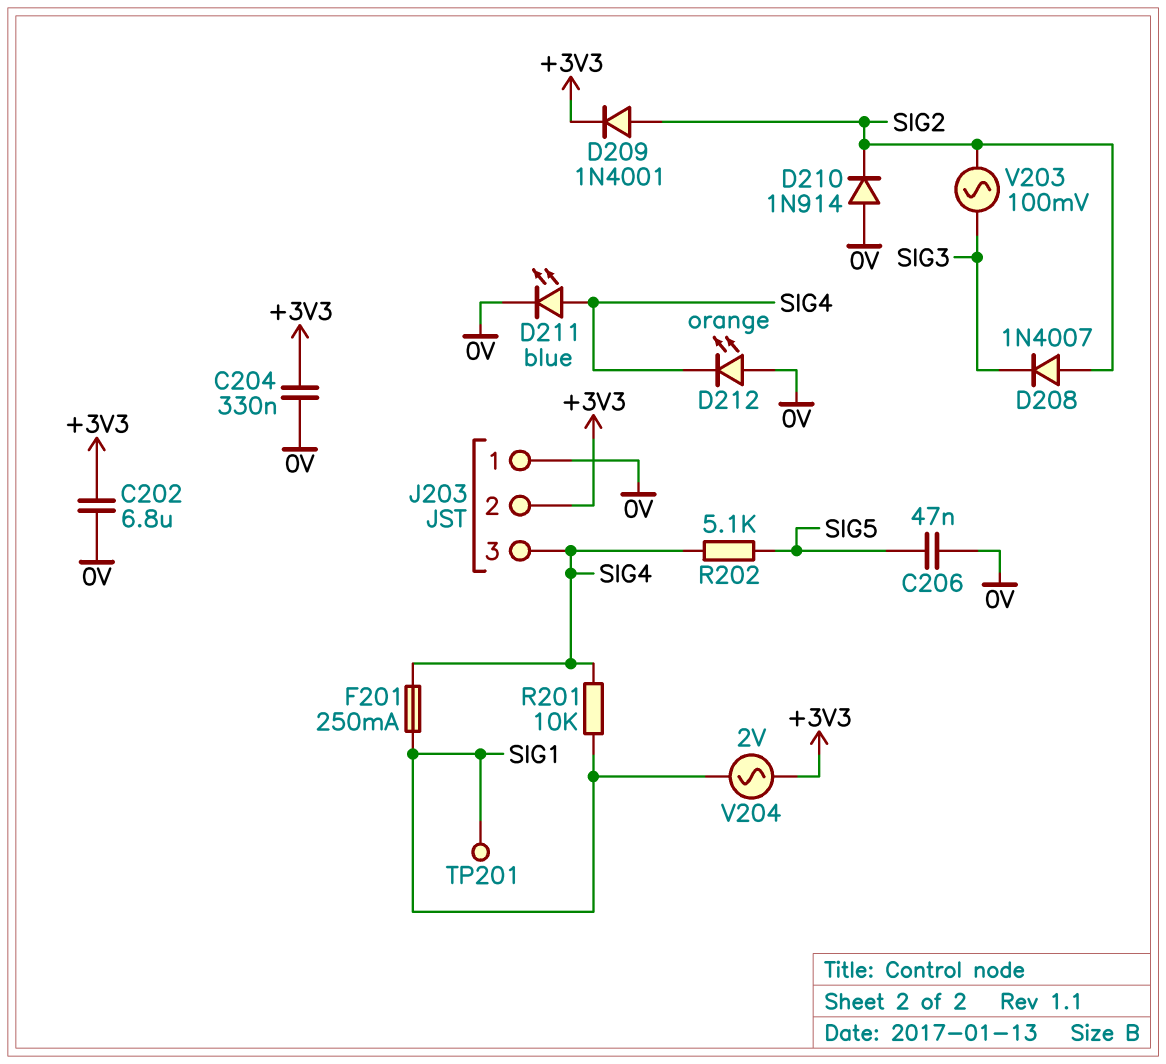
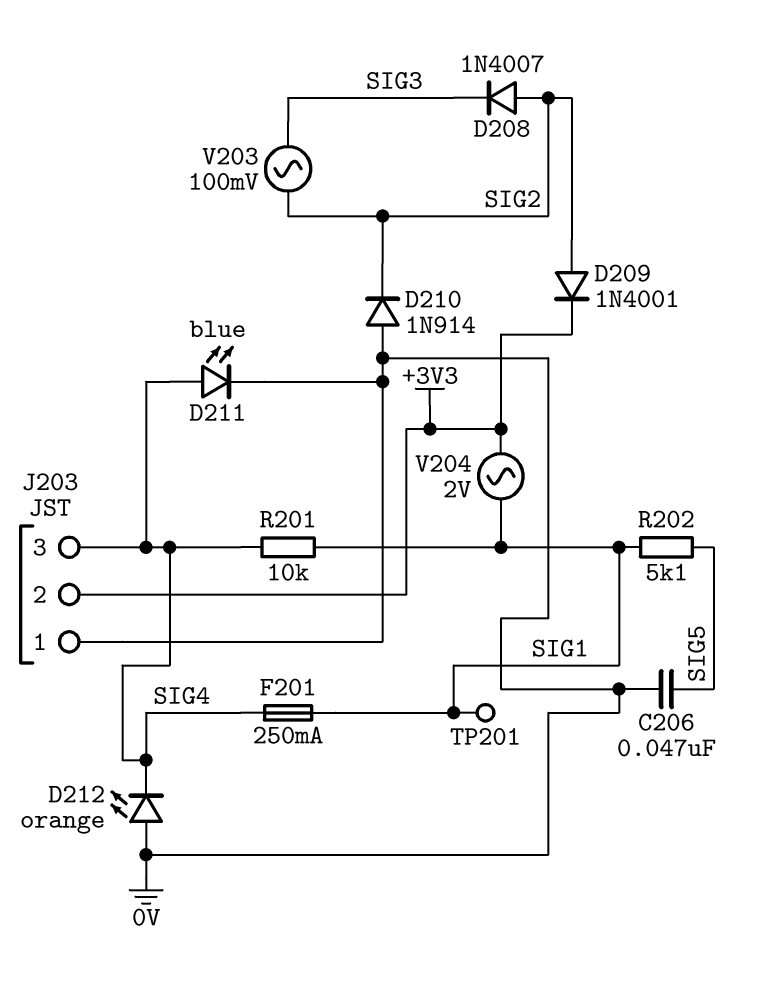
C202: 6.8uF (+3V3, 0V) -> none
C204: 330nF (+3V3, 0V) -> none
R202: 5.1k (SIG4, SIG5) -> 5.1k (SIG1, SIG5)

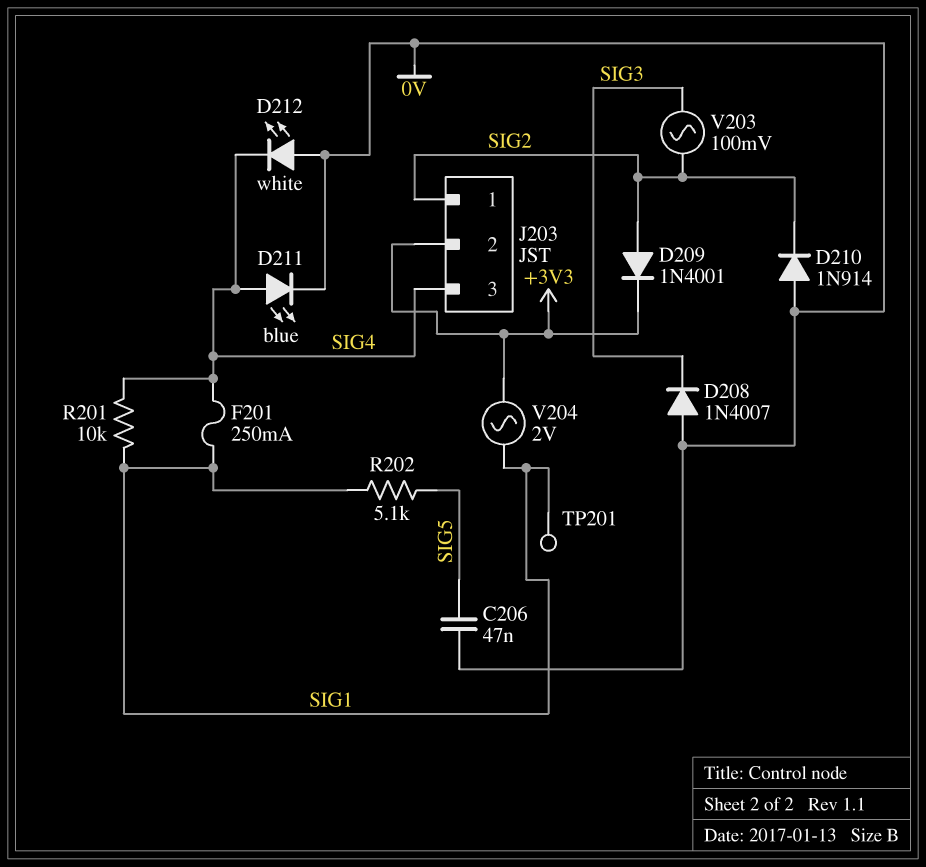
D208: diode 1N4007 (A SIG2, K SIG3) -> diode 1N4007 (A 0V, K SIG3)
D212: LED orange (A 0V, K SIG4) -> LED white (A 0V, K SIG4)
J203 pin 1: 0V -> SIG2

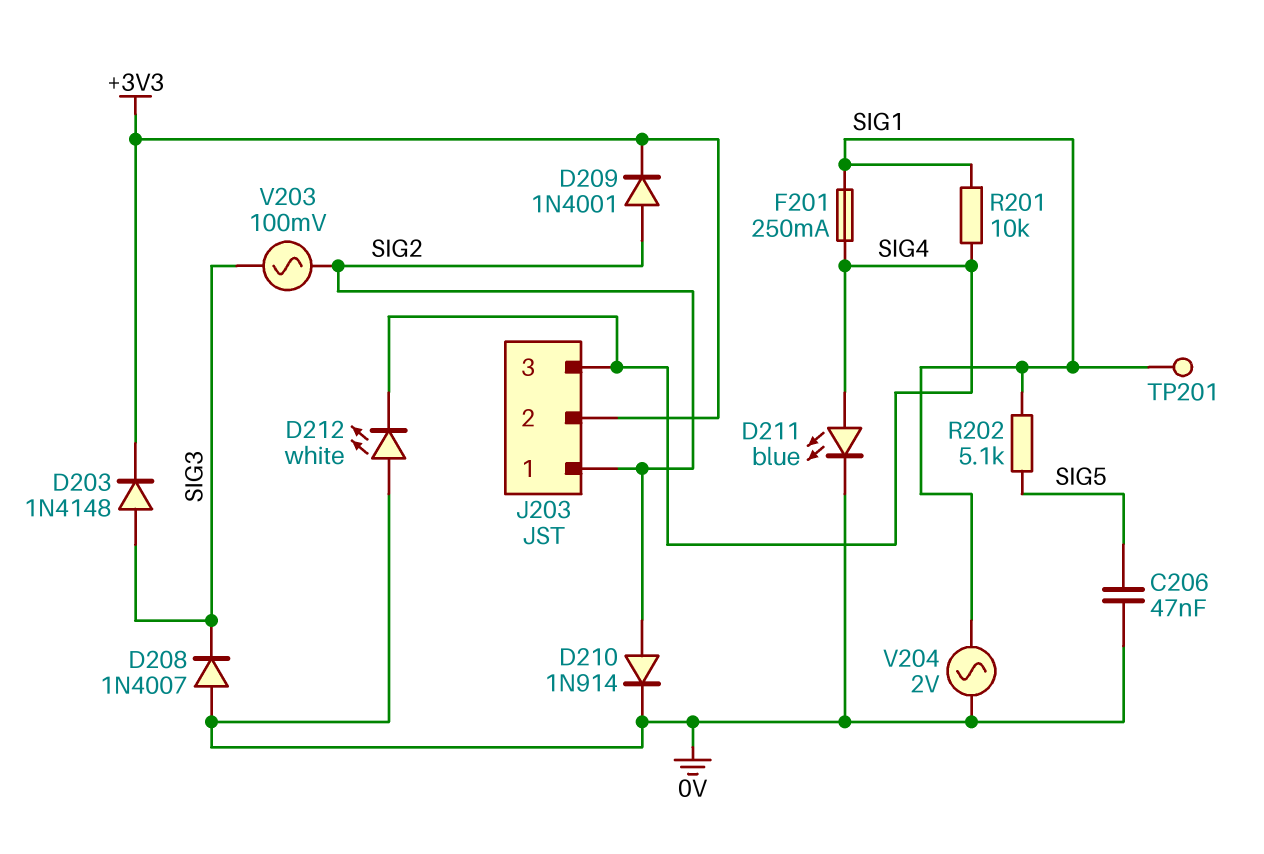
D203: none -> diode 1N4148 (A SIG3, K +3V3)
D210: diode 1N914 (A 0V, K SIG2) -> diode 1N914 (A SIG2, K 0V)
V204: AC 2V (+3V3, SIG1) -> AC 2V (0V, SIG1)

